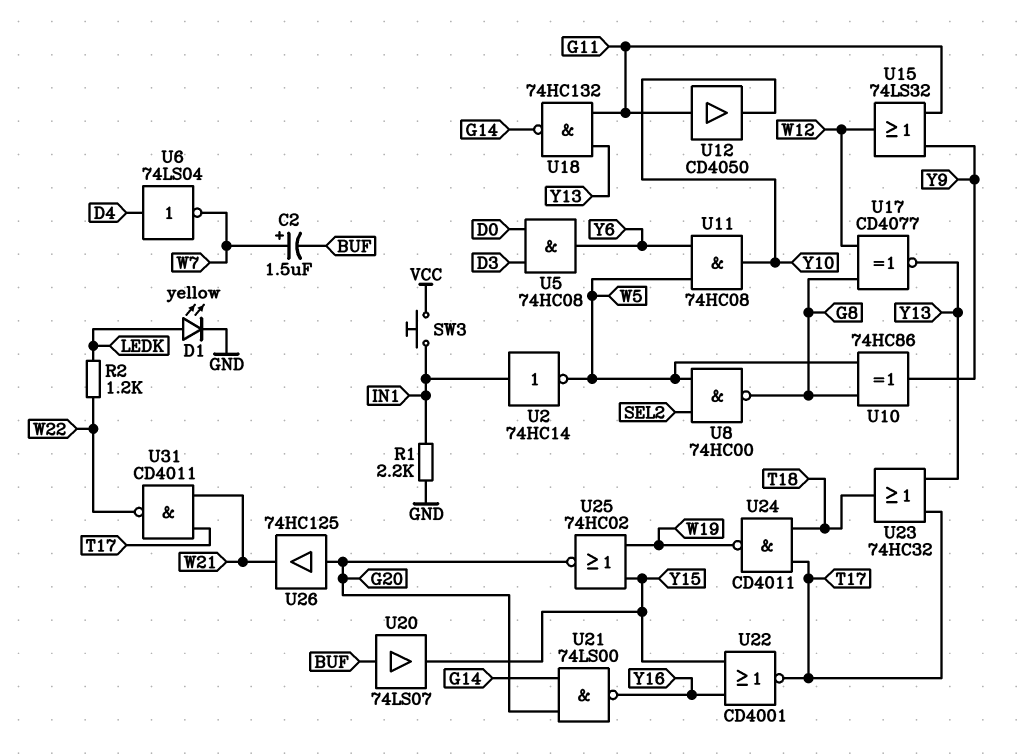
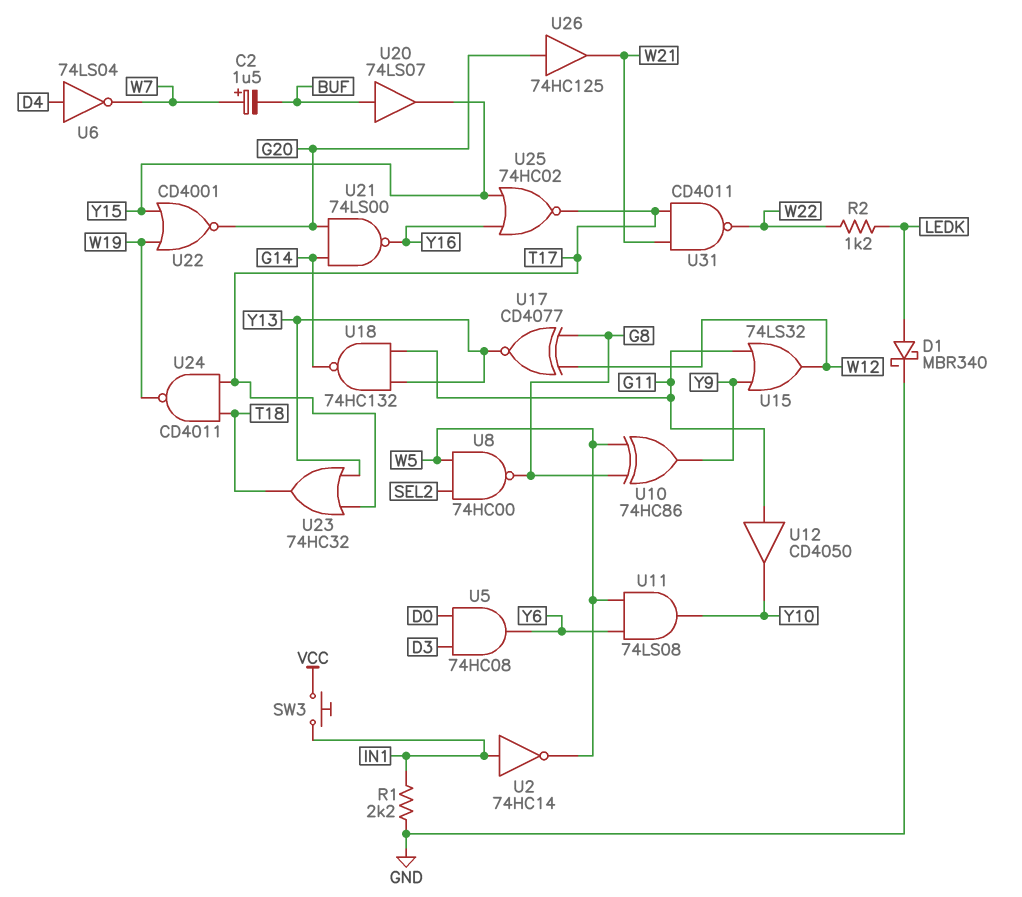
D1: LED yellow (A LEDK, K GND) -> schottky MBR340 (A LEDK, K GND)
U11: AND 74HC08 (in W5, in Y6, out Y10) -> AND 74LS08 (in W5, in Y6, out Y10)
U22: NOR CD4001 (in Y15, in Y16, out T17) -> NOR CD4001 (in W19, in Y15, out G20)
U25: NOR 74HC02 (in W19, in Y15, out G20) -> NOR 74HC02 (in Y15, in Y16, out T17)

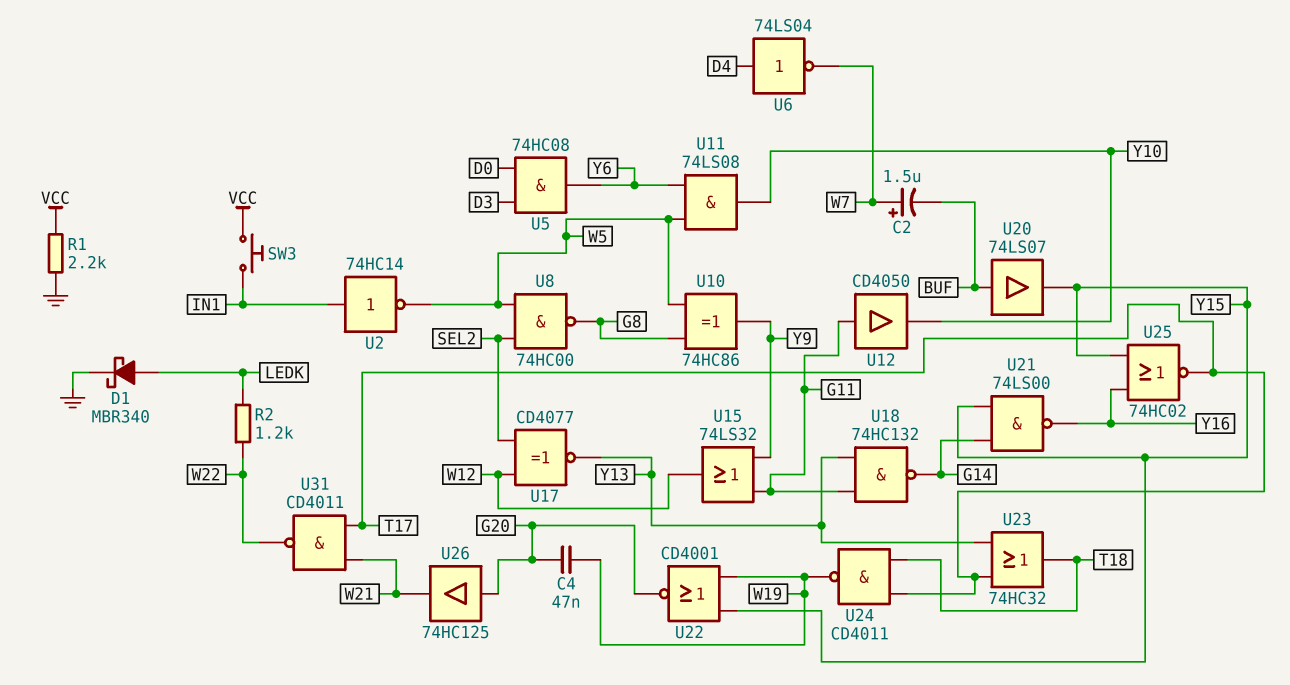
C4: none -> 47nF (G20, W19)
R1: 2.2k (GND, IN1) -> 2.2k (GND, VCC)
U17: XNOR CD4077 (in G8, in W12, out Y13) -> XNOR CD4077 (in SEL2, in W12, out Y13)
U21: NAND 74LS00 (in G14, in G20, out Y16) -> NAND 74LS00 (in G14, in Y15, out Y16)

